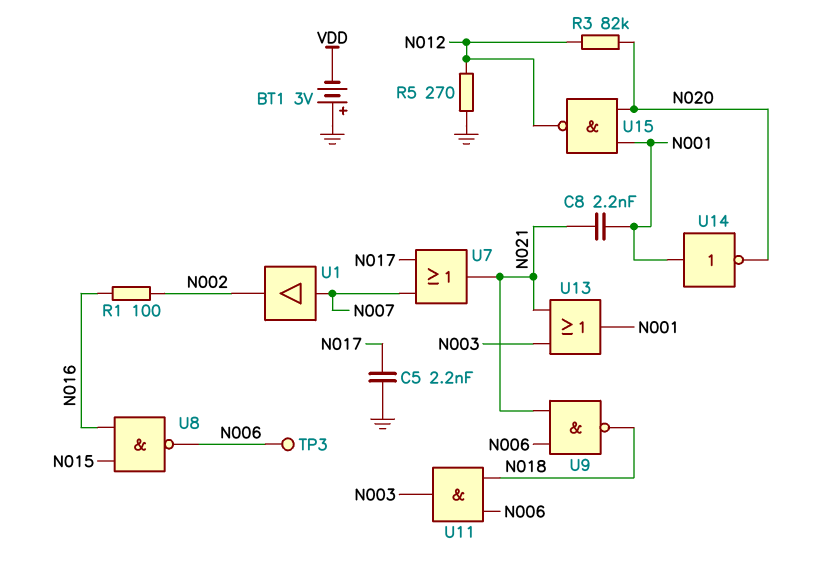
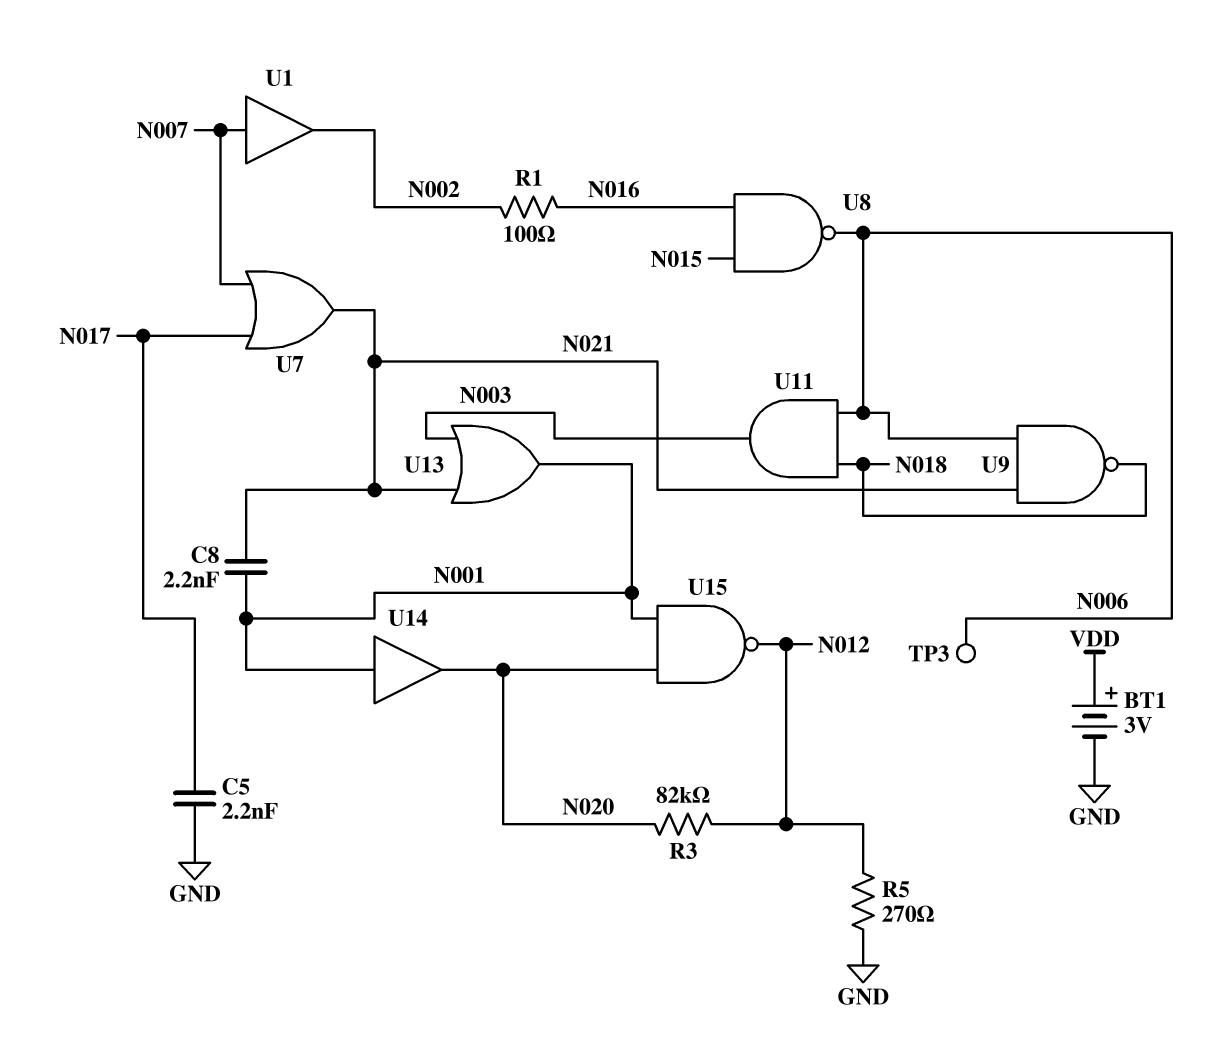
BT1: 3V (plus GND, minus VDD) -> 3V (plus VDD, minus GND)
U14: NOT (in N001, out N020) -> buffer (in N001, out N020)

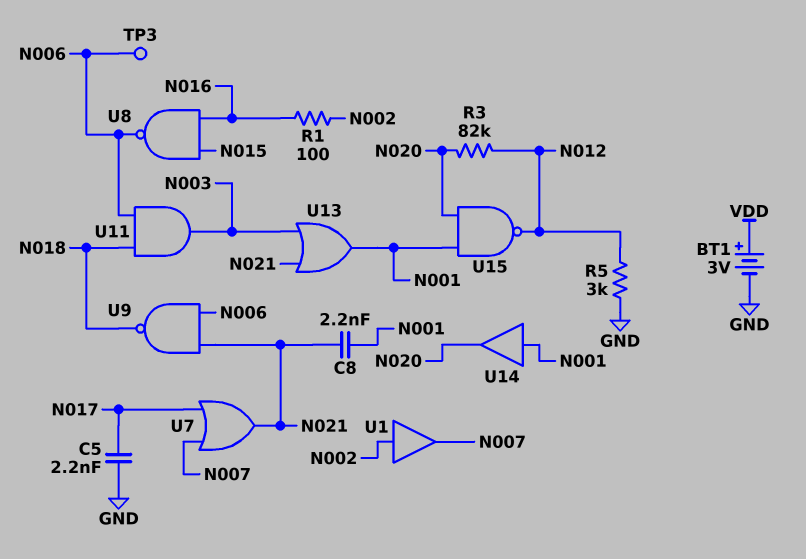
R5: 270 (GND, N012) -> 3k (GND, N012)
U1: buffer (in N007, out N002) -> buffer (in N002, out N007)

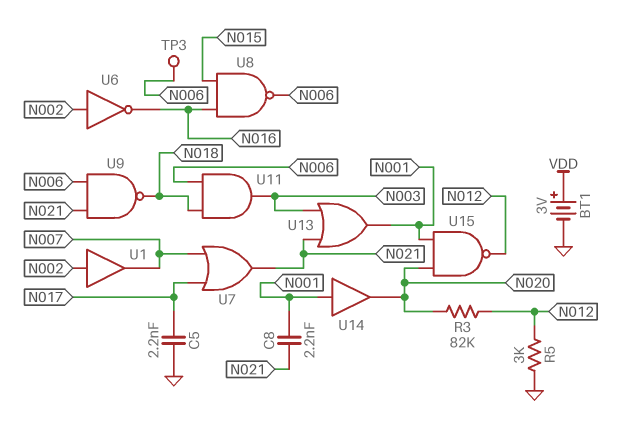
R1: 100 (N002, N016) -> none
U6: none -> NOT (in N002, out N016)

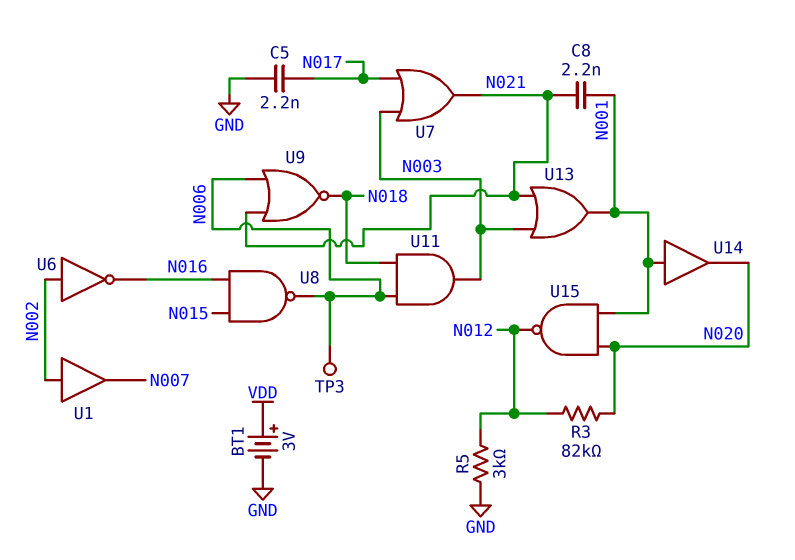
U7: OR (in N007, in N017, out N021) -> OR (in N003, in N017, out N021)
U9: NAND (in N006, in N021, out N018) -> NOR (in N006, in N021, out N018)

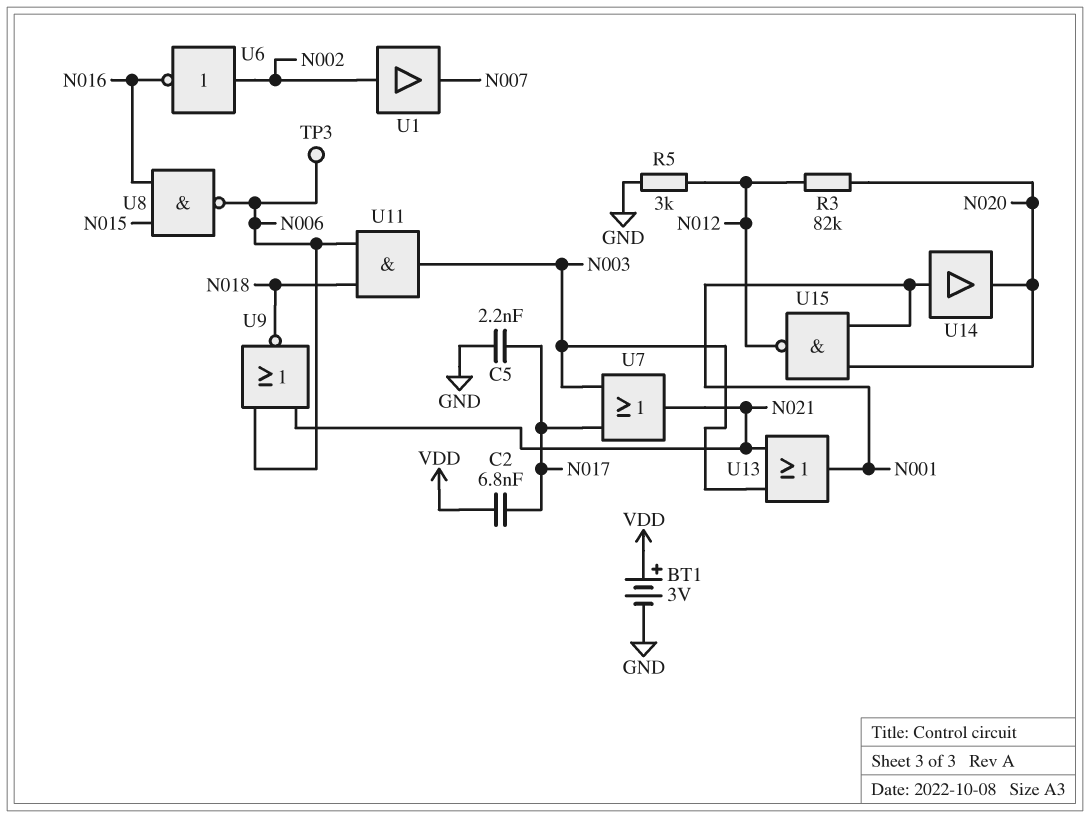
C2: none -> 6.8nF (N017, VDD)
C8: 2.2nF (N001, N021) -> none

